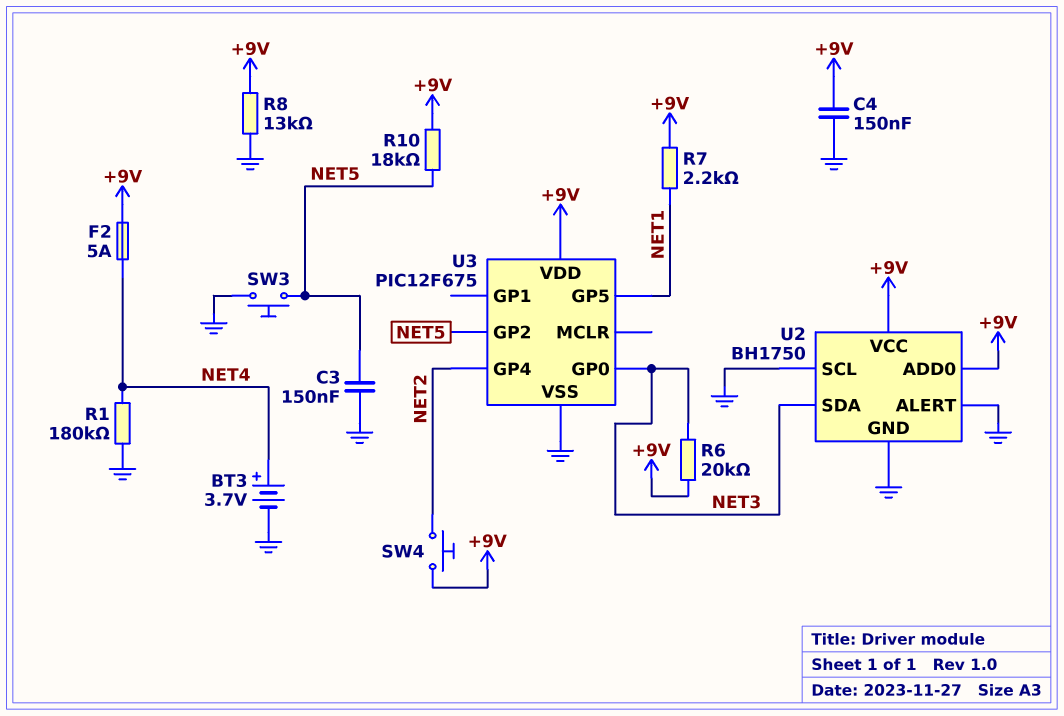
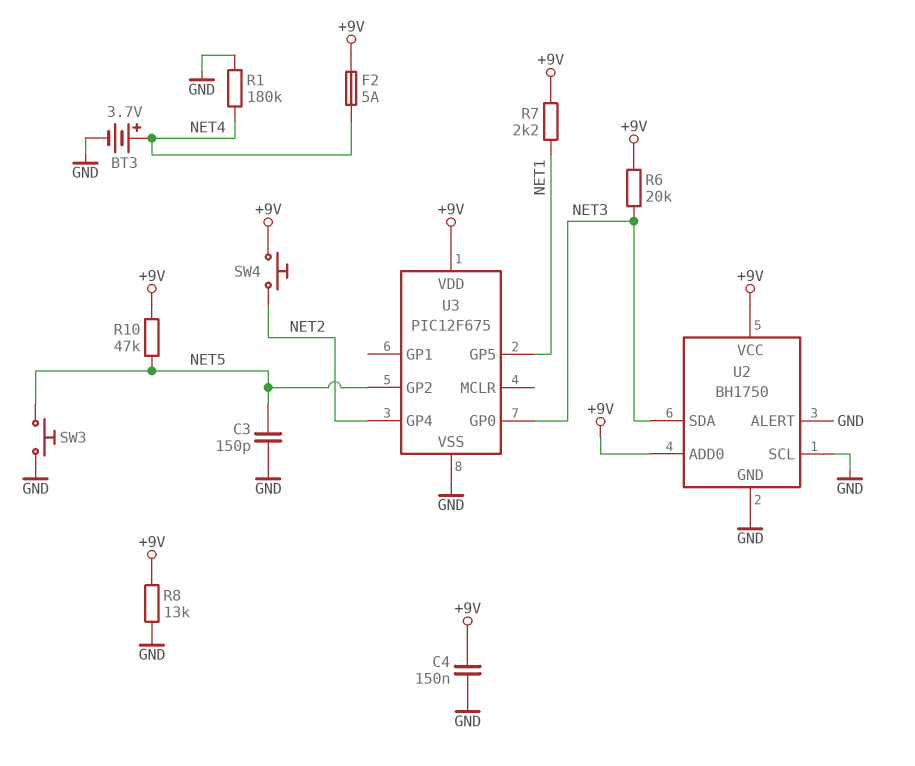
C3: 150nF (GND, NET5) -> 150pF (GND, NET5)
R10: 18k (+9V, NET5) -> 47k (+9V, NET5)

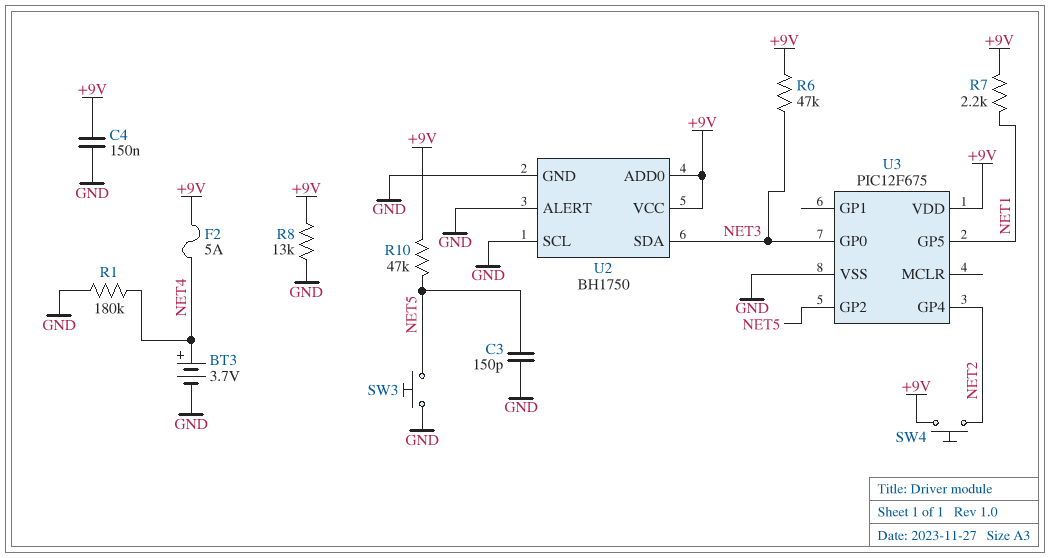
R6: 20k (+9V, NET3) -> 47k (+9V, NET3)

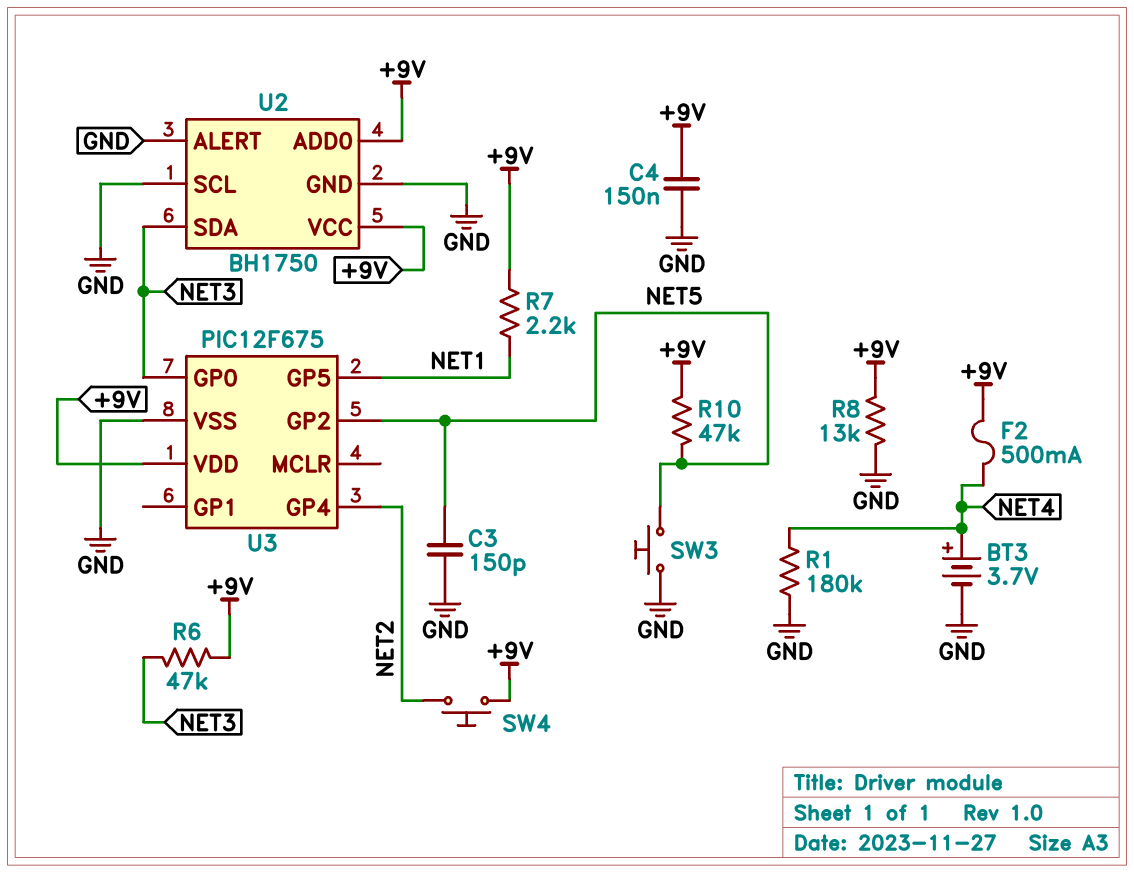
F2: 5A (+9V, NET4) -> 500mA (+9V, NET4)

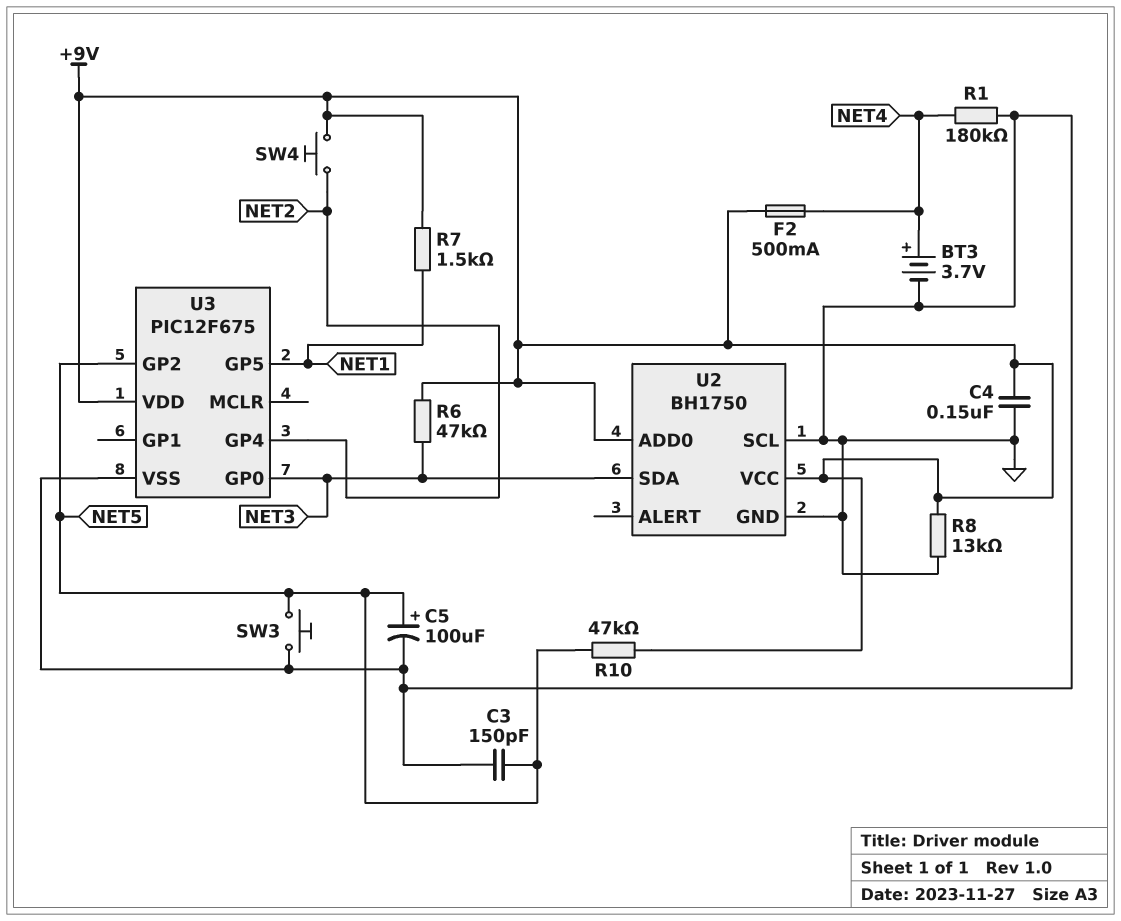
C5: none -> 100uF (plus NET5, minus GND)
R7: 2.2k (+9V, NET1) -> 1.5k (+9V, NET1)
U2 pin ALERT: GND -> none

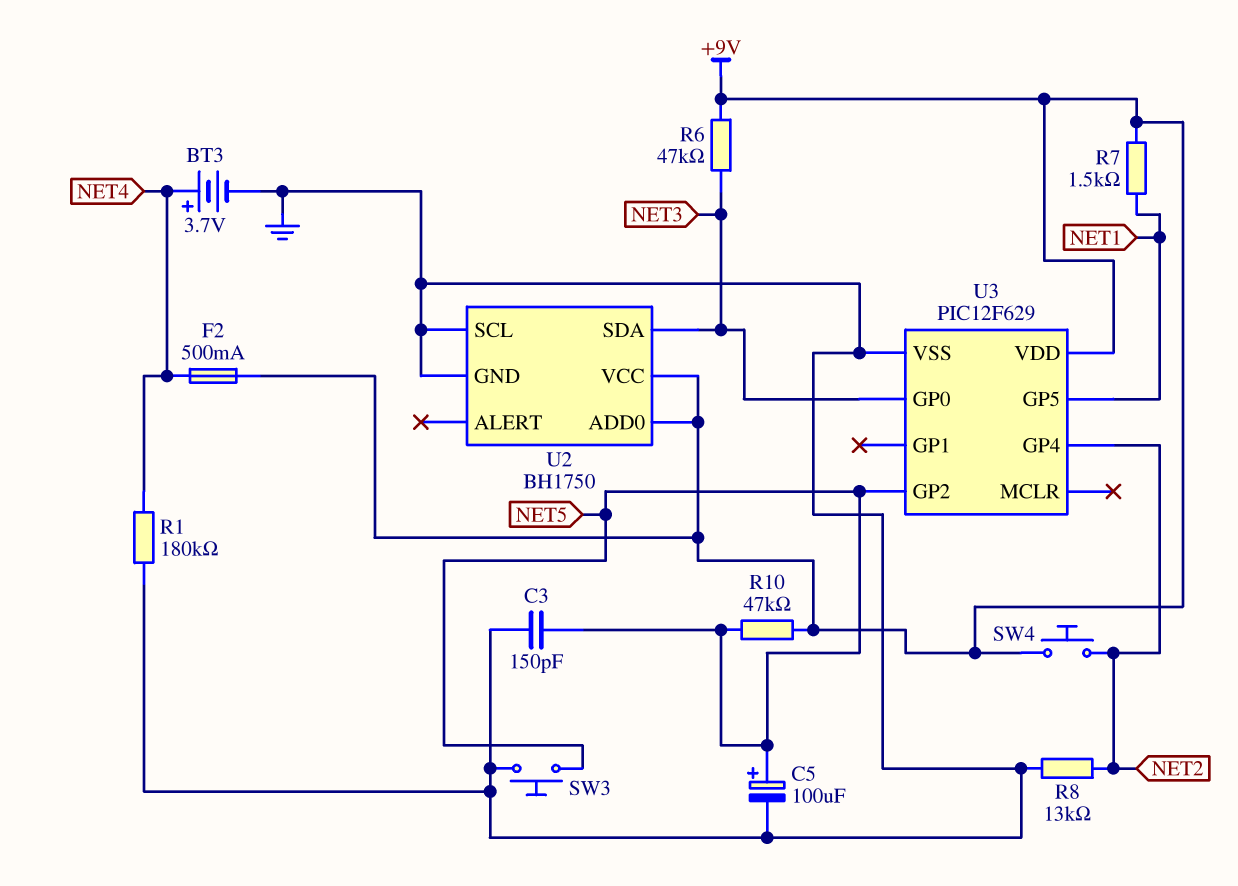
C4: 150nF (+9V, GND) -> none
R8: 13k (+9V, GND) -> 13k (GND, NET2)
U3: PIC12F675 -> PIC12F629

